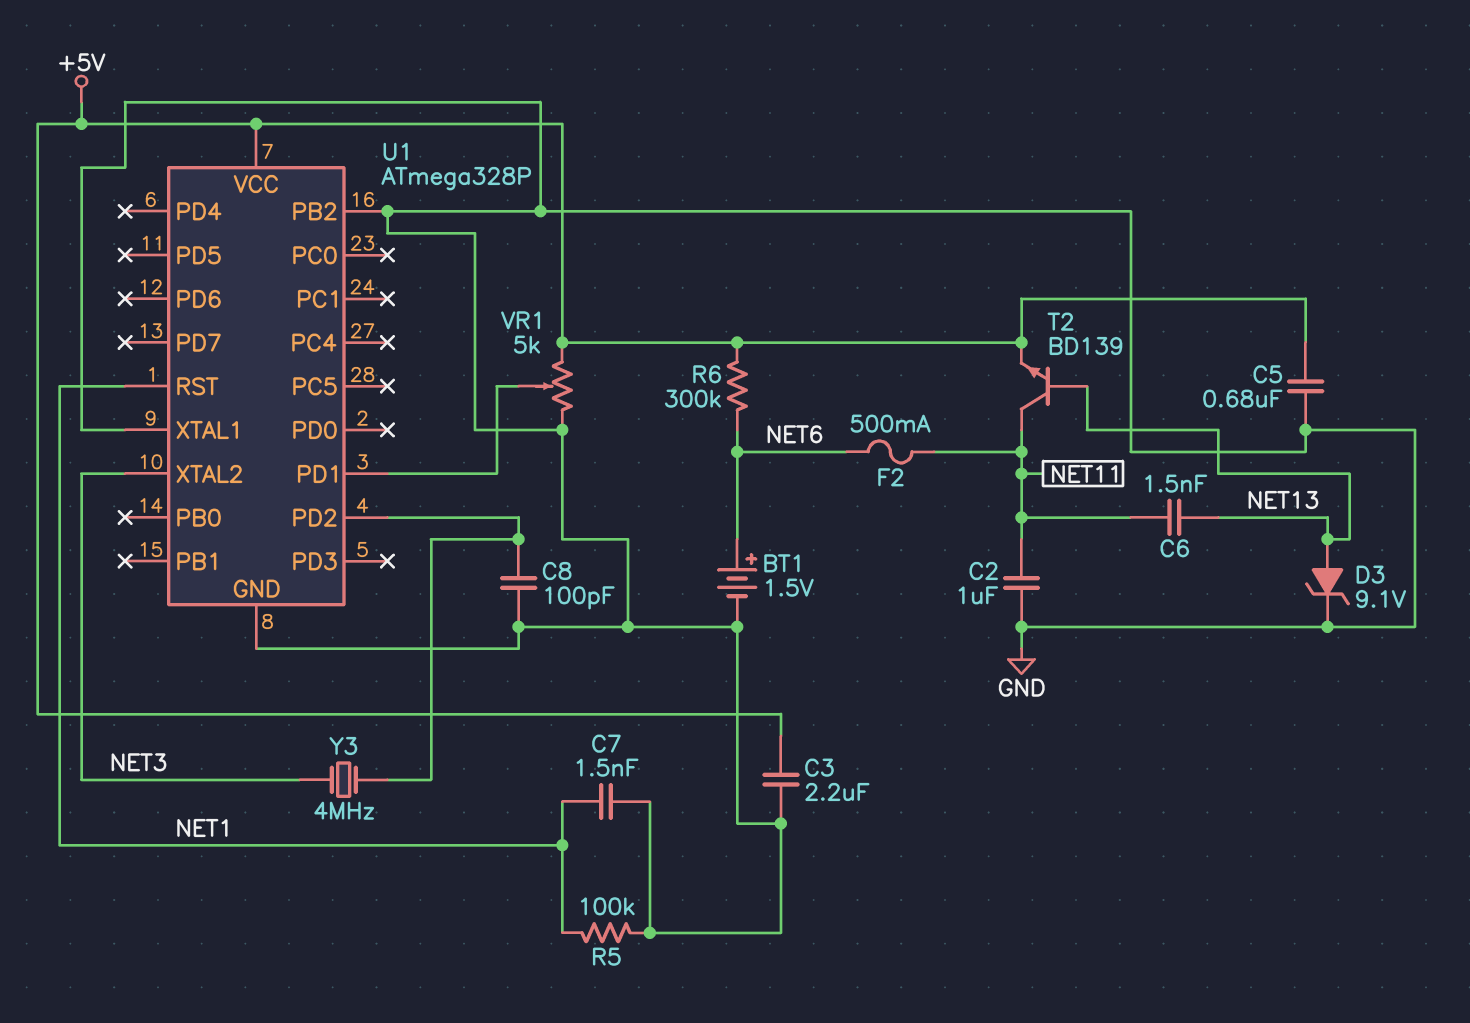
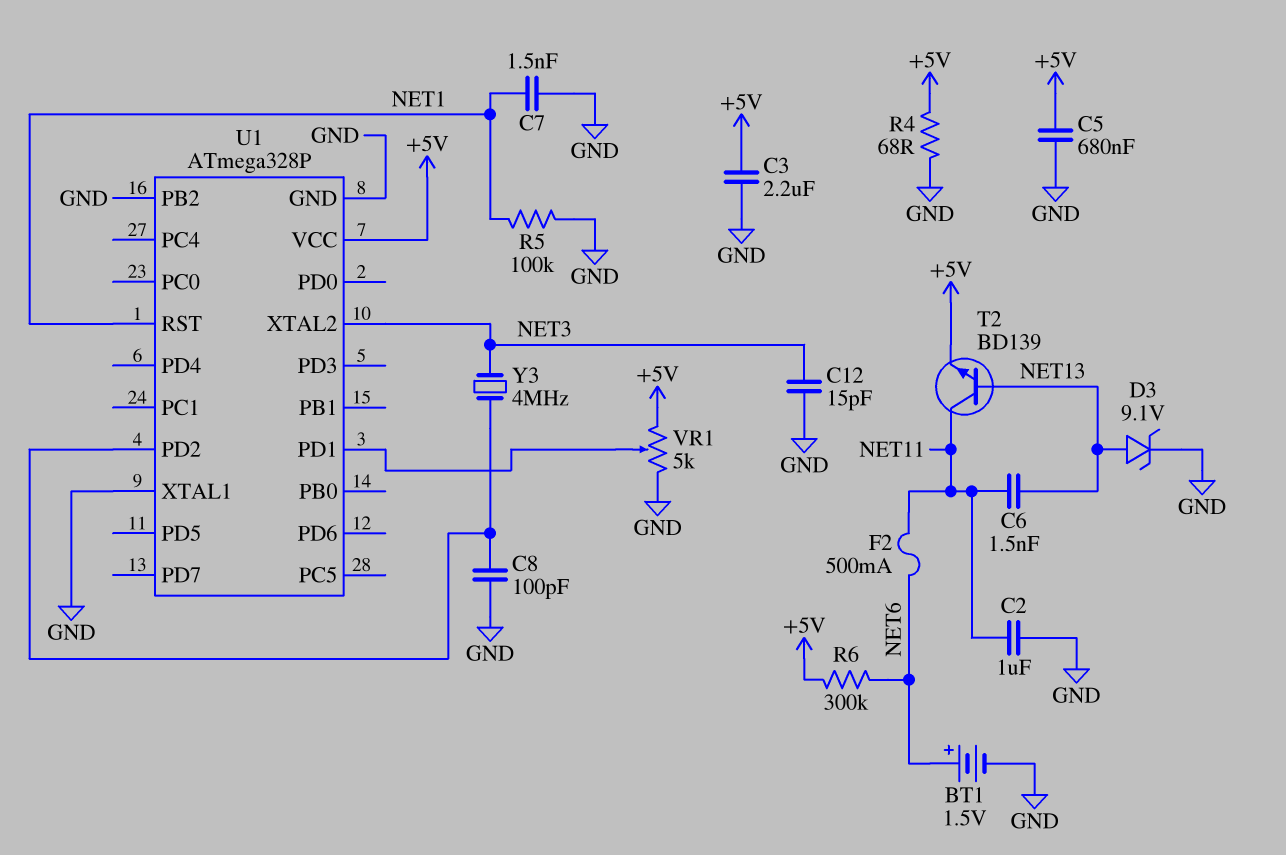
C12: none -> 15pF (GND, NET3)
R4: none -> 68 (+5V, GND)

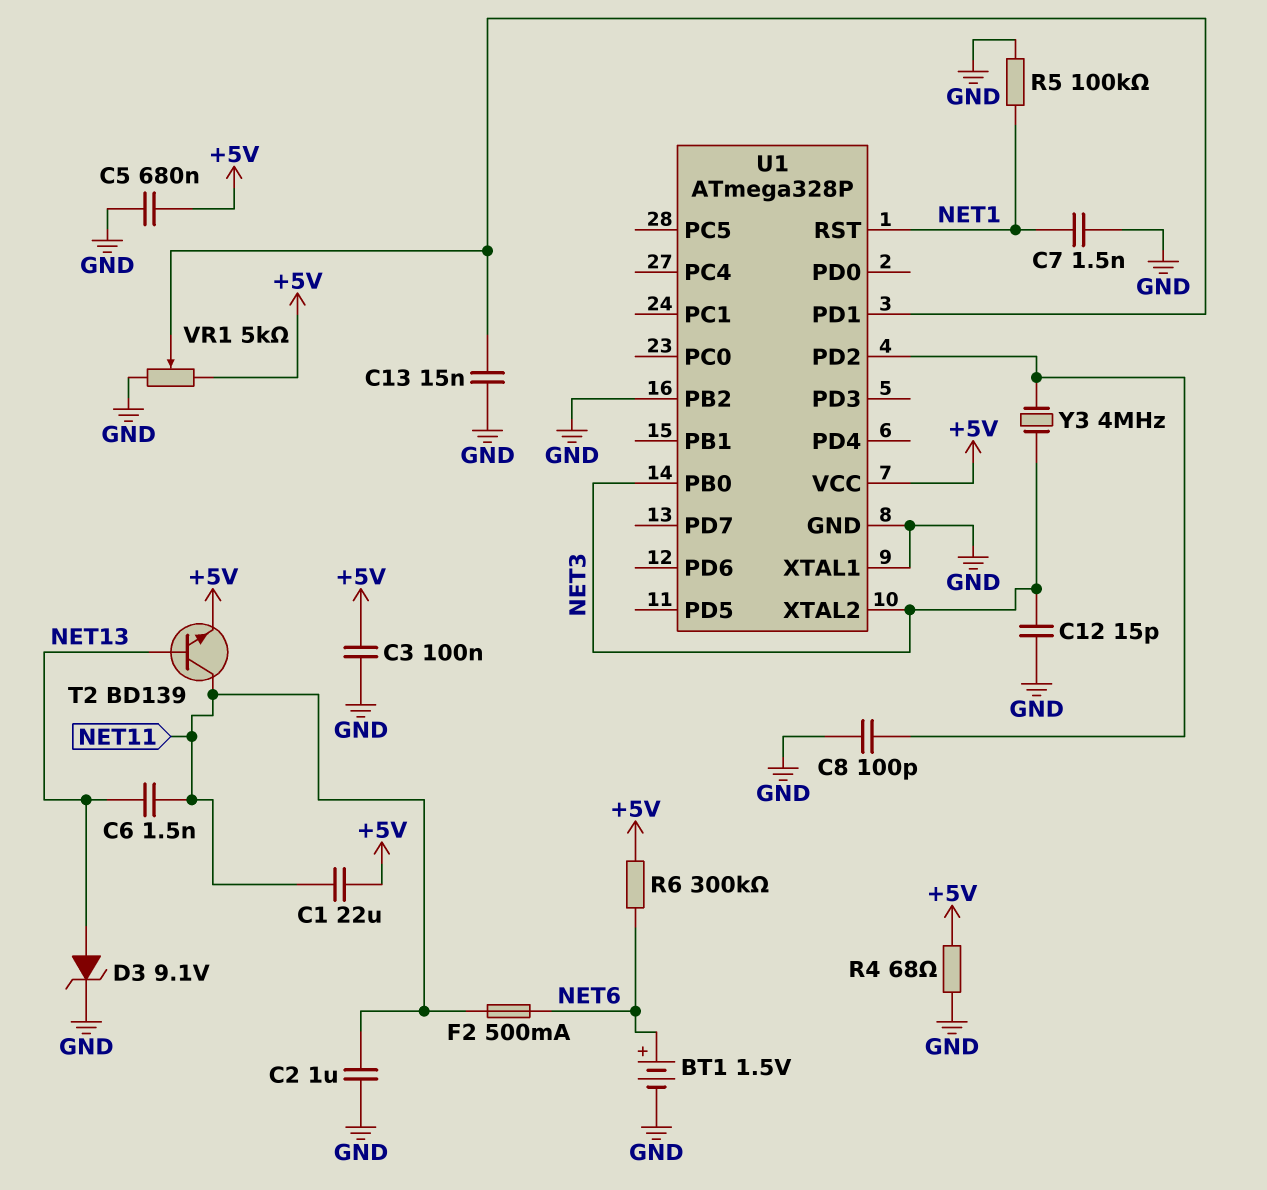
C1: none -> 22uF (+5V, NET11)
C3: 2.2uF (+5V, GND) -> 100nF (+5V, GND)
C13: none -> 15nF (GND, U1/PD1)
U1 pin PB0: none -> NET3

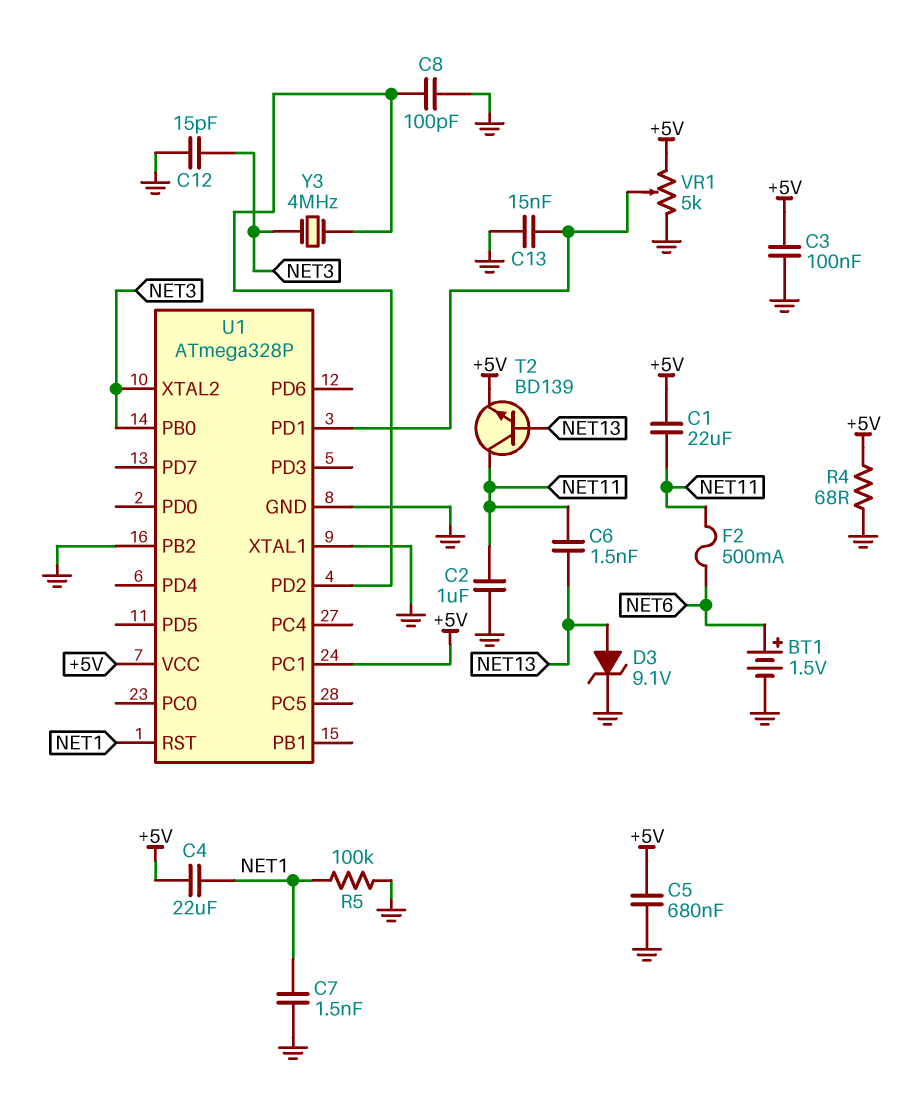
C4: none -> 22uF (+5V, NET1)
R6: 300k (+5V, NET6) -> none
U1 pin PC1: none -> +5V

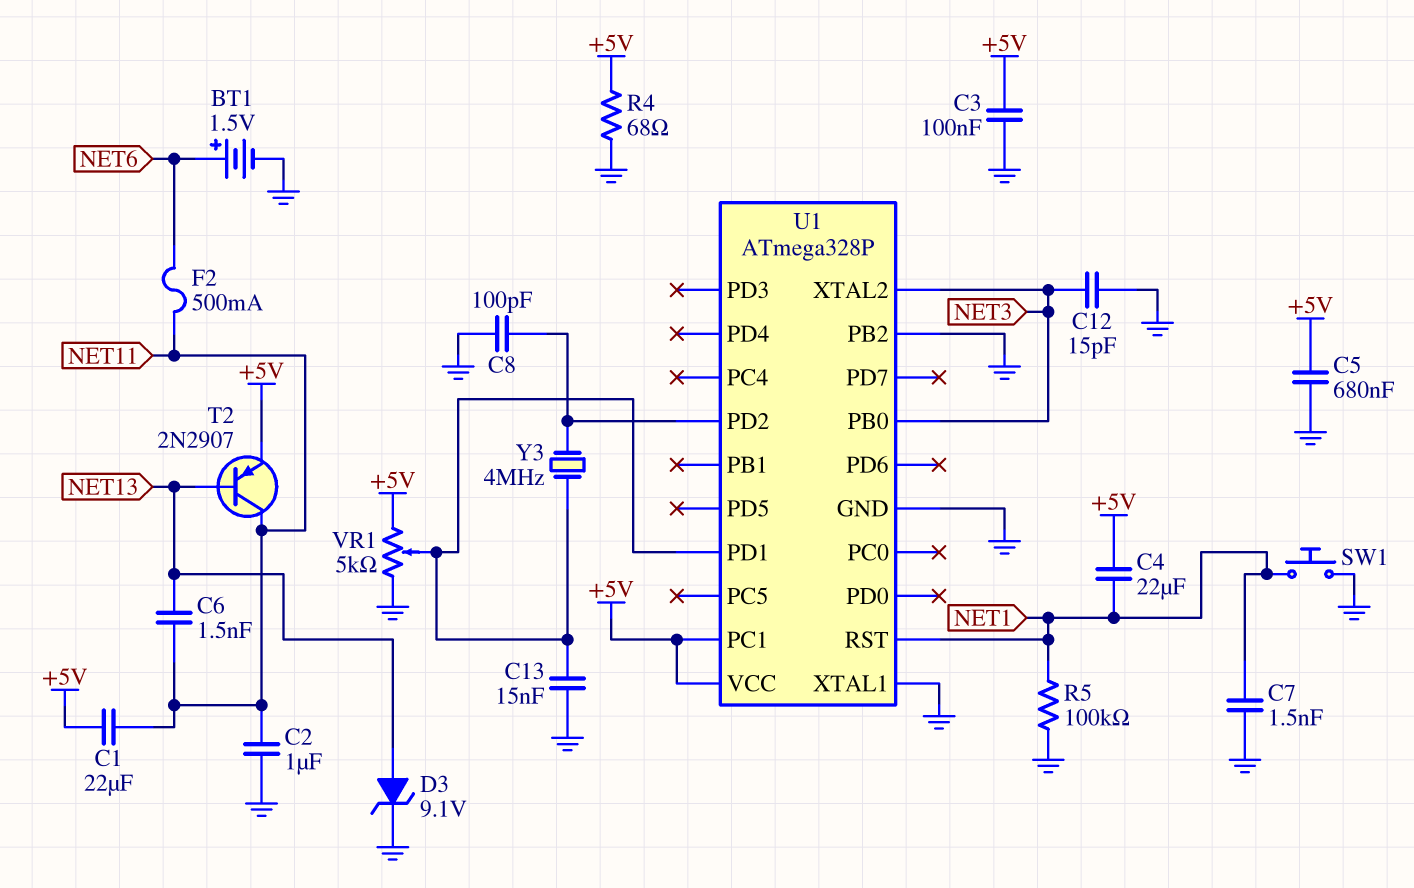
SW1: none -> button (GND, NET1)
T2: NPN BD139 (B NET13, C NET11, E +5V) -> PNP 2N2907 (B NET13, C NET11, E +5V)
Y3: 4MHz (NET3, U1/PD2) -> 4MHz (U1/PD1, U1/PD2)

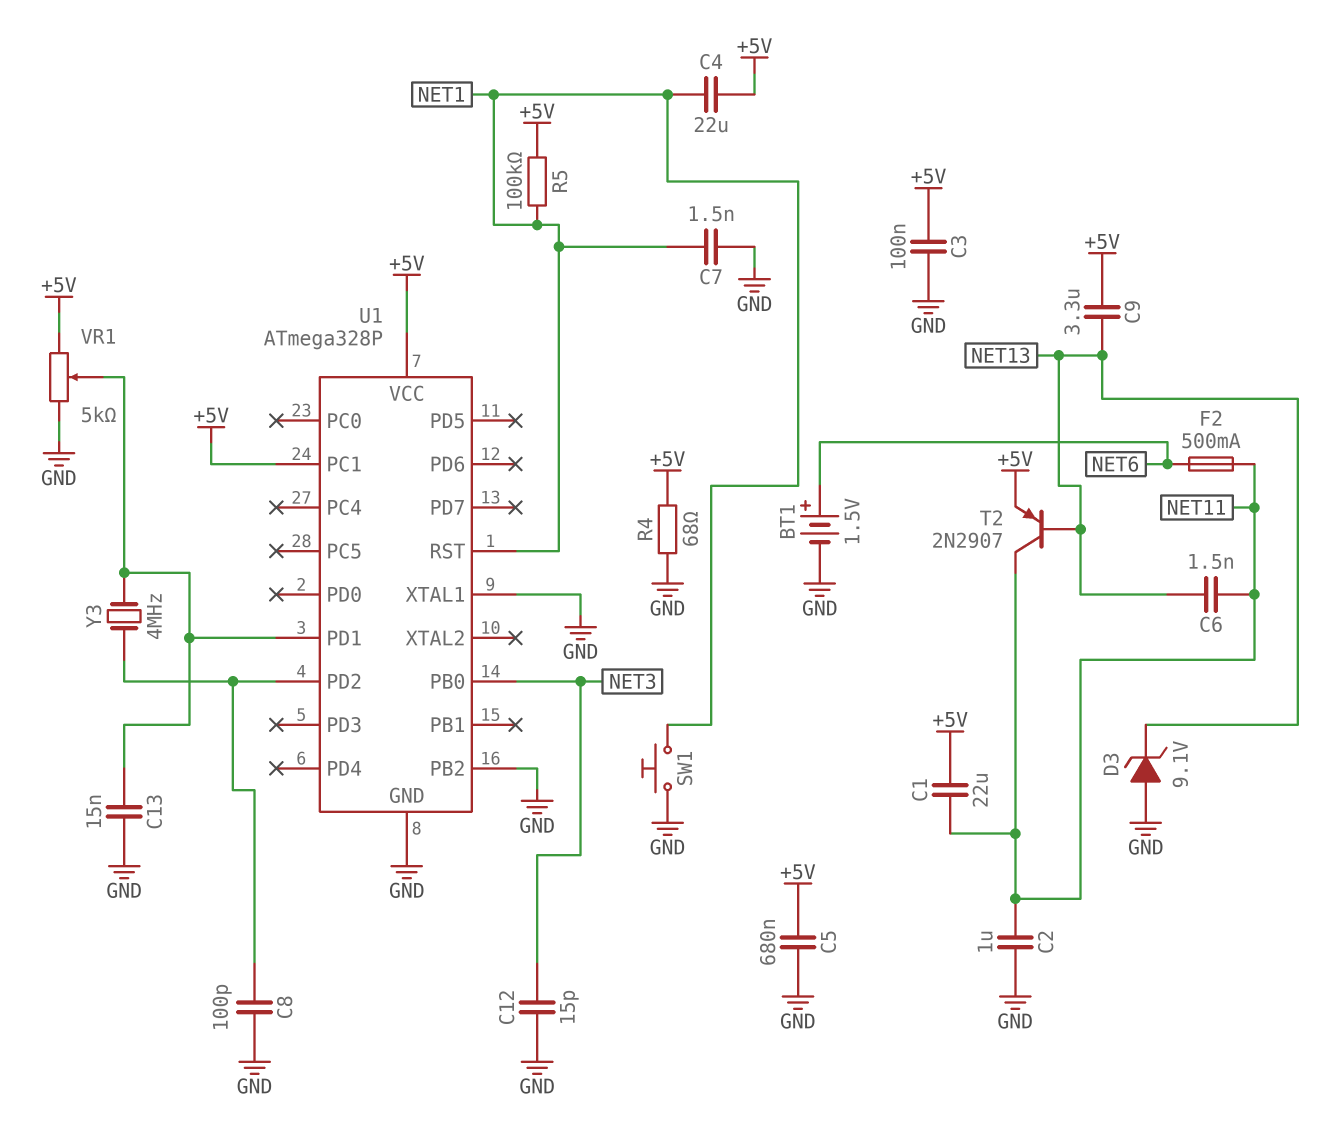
C9: none -> 3.3uF (+5V, NET13)
D3: zener 9.1V (A NET13, K GND) -> zener 9.1V (A GND, K NET13)
R5: 100k (GND, NET1) -> 100k (+5V, NET1)
U1 pin XTAL2: NET3 -> none

